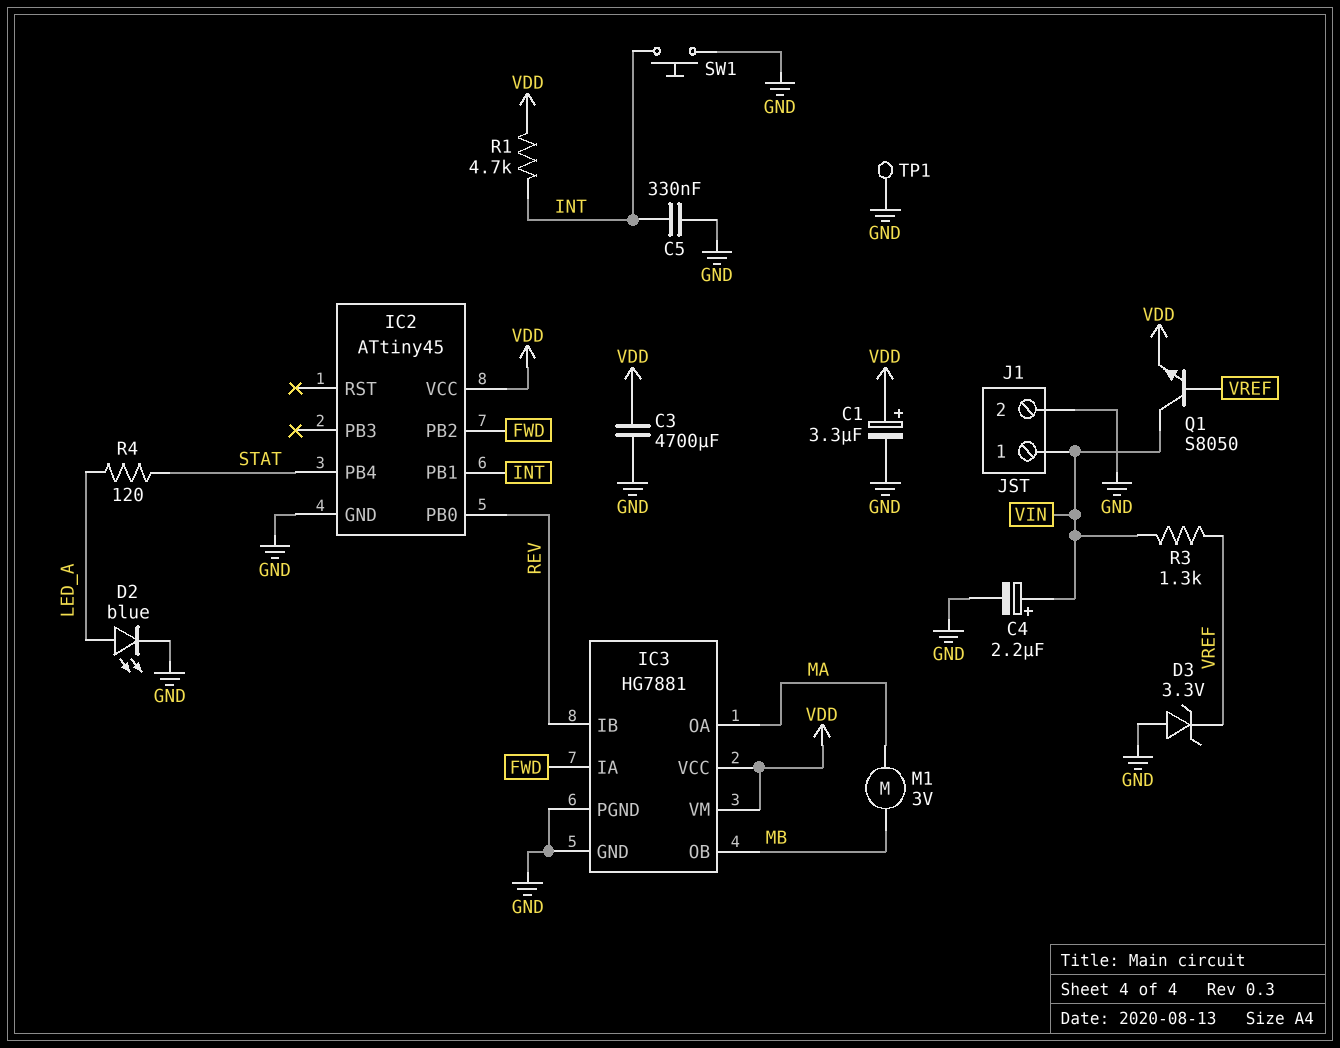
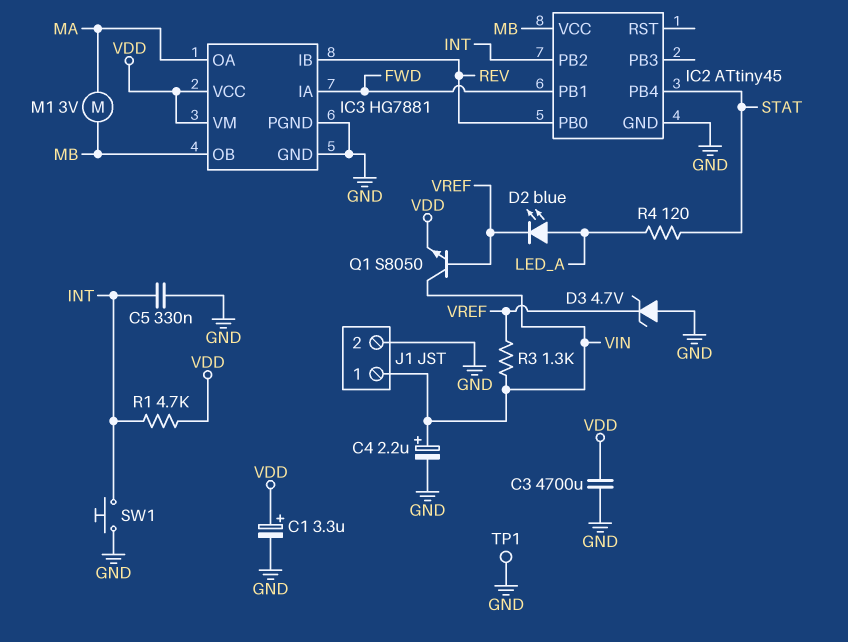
D2: LED blue (A LED_A, K GND) -> LED blue (A LED_A, K VREF)
D3: zener 3.3V (A GND, K VREF) -> zener 4.7V (A GND, K VREF)
IC2 pin PB1: INT -> FWD
IC2 pin PB2: FWD -> INT
IC2 pin VCC: VDD -> MB

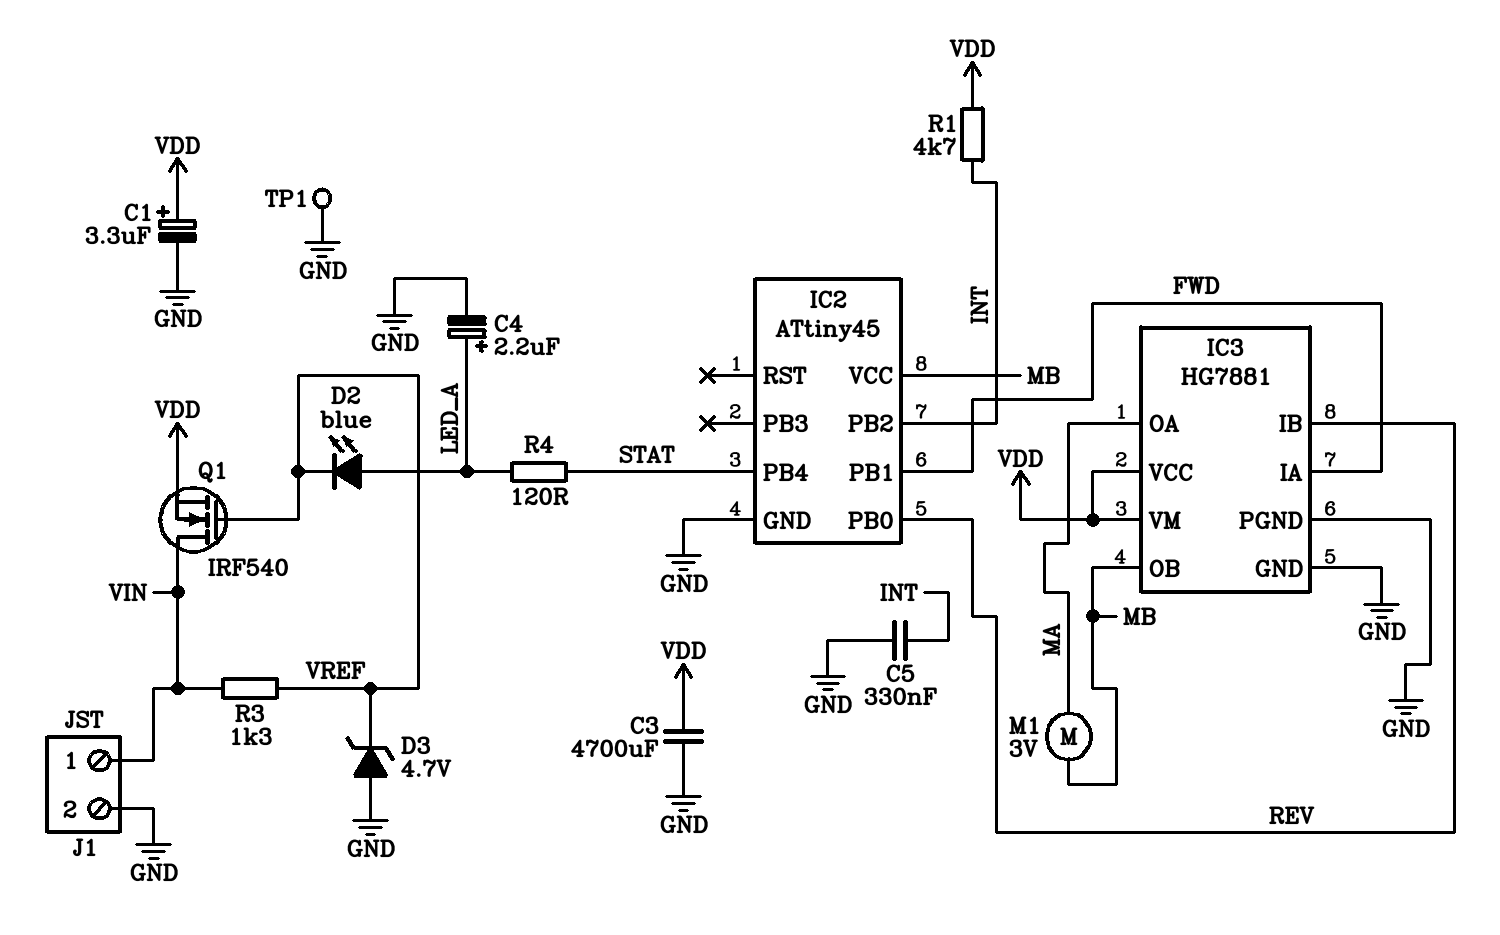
C4: 2.2uF (plus VIN, minus GND) -> 2.2uF (plus LED_A, minus GND)
Q1: NPN S8050 (B VREF, C VIN, E VDD) -> NMOS IRF540 (G VREF, D VIN, S VDD)
SW1: button (GND, INT) -> none

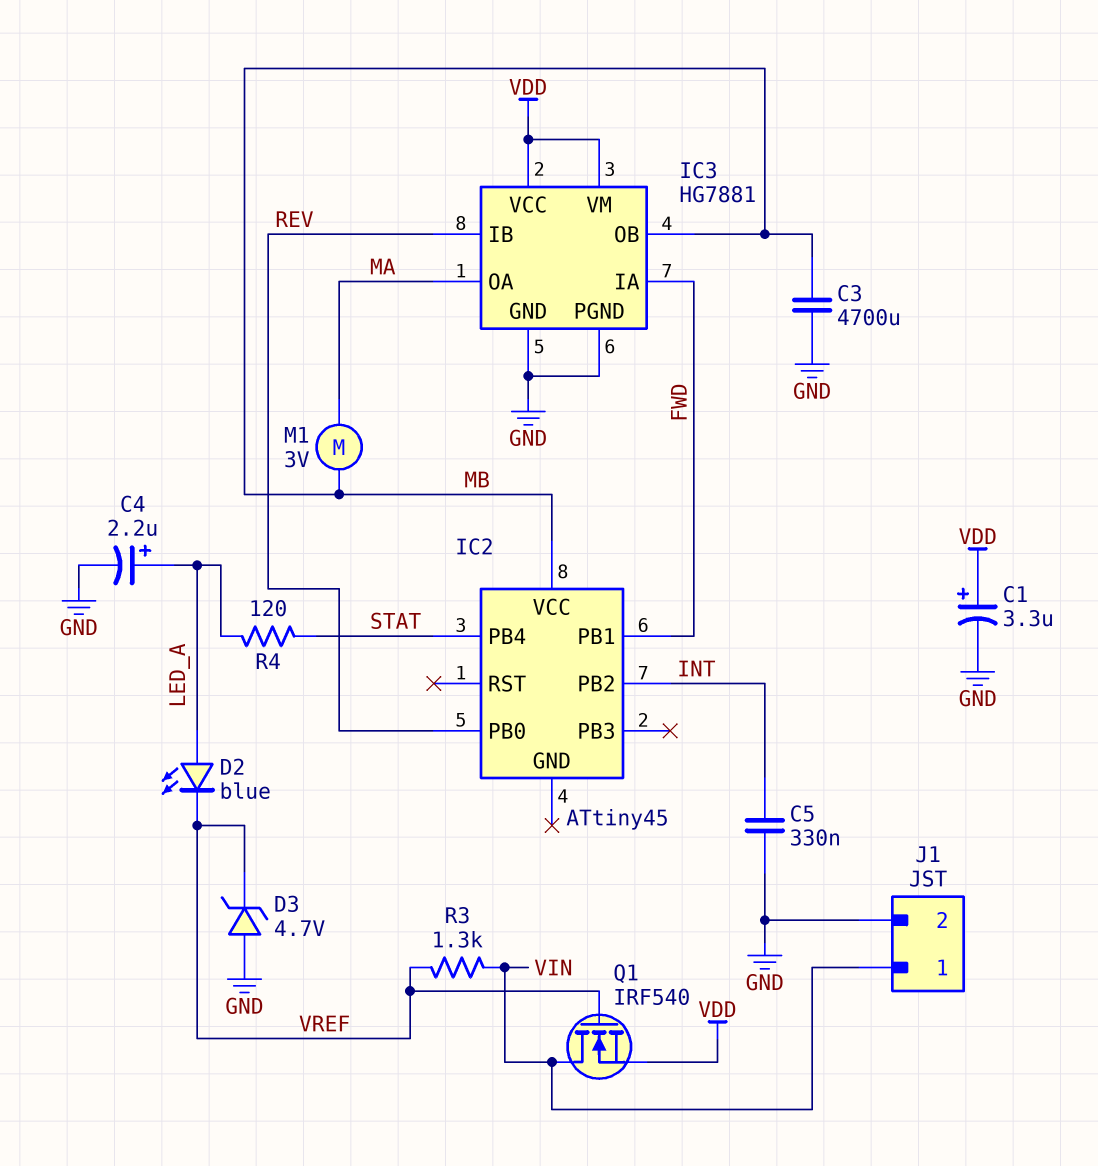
C3: 4700uF (GND, VDD) -> 4700uF (GND, MB)
IC2 pin GND: GND -> none
R1: 4.7k (INT, VDD) -> none
TP1: test point (GND) -> none

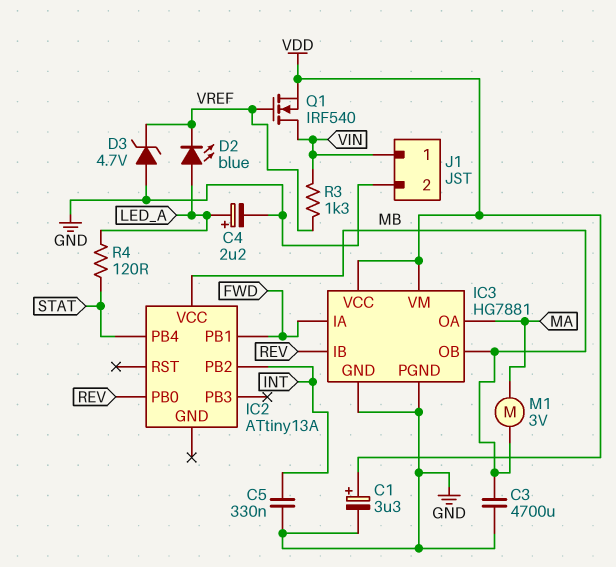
IC2: ATtiny45 -> ATtiny13A

